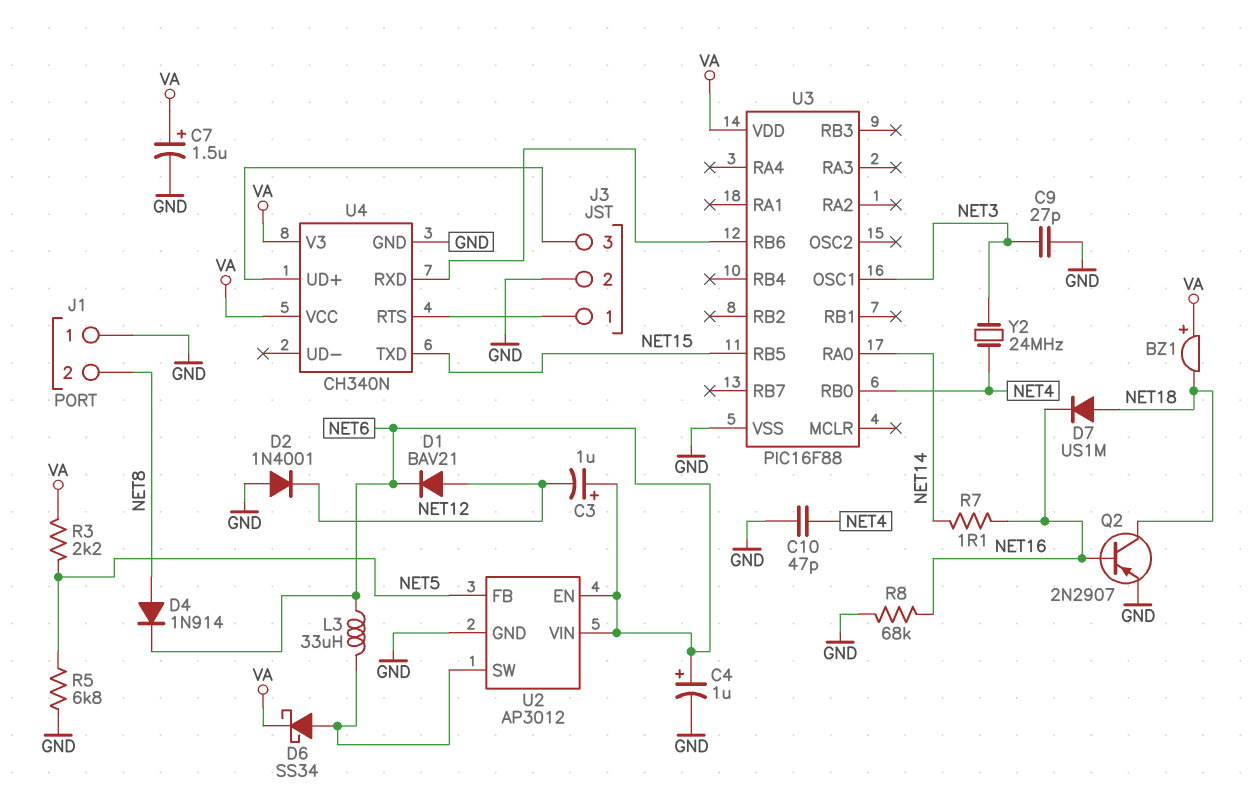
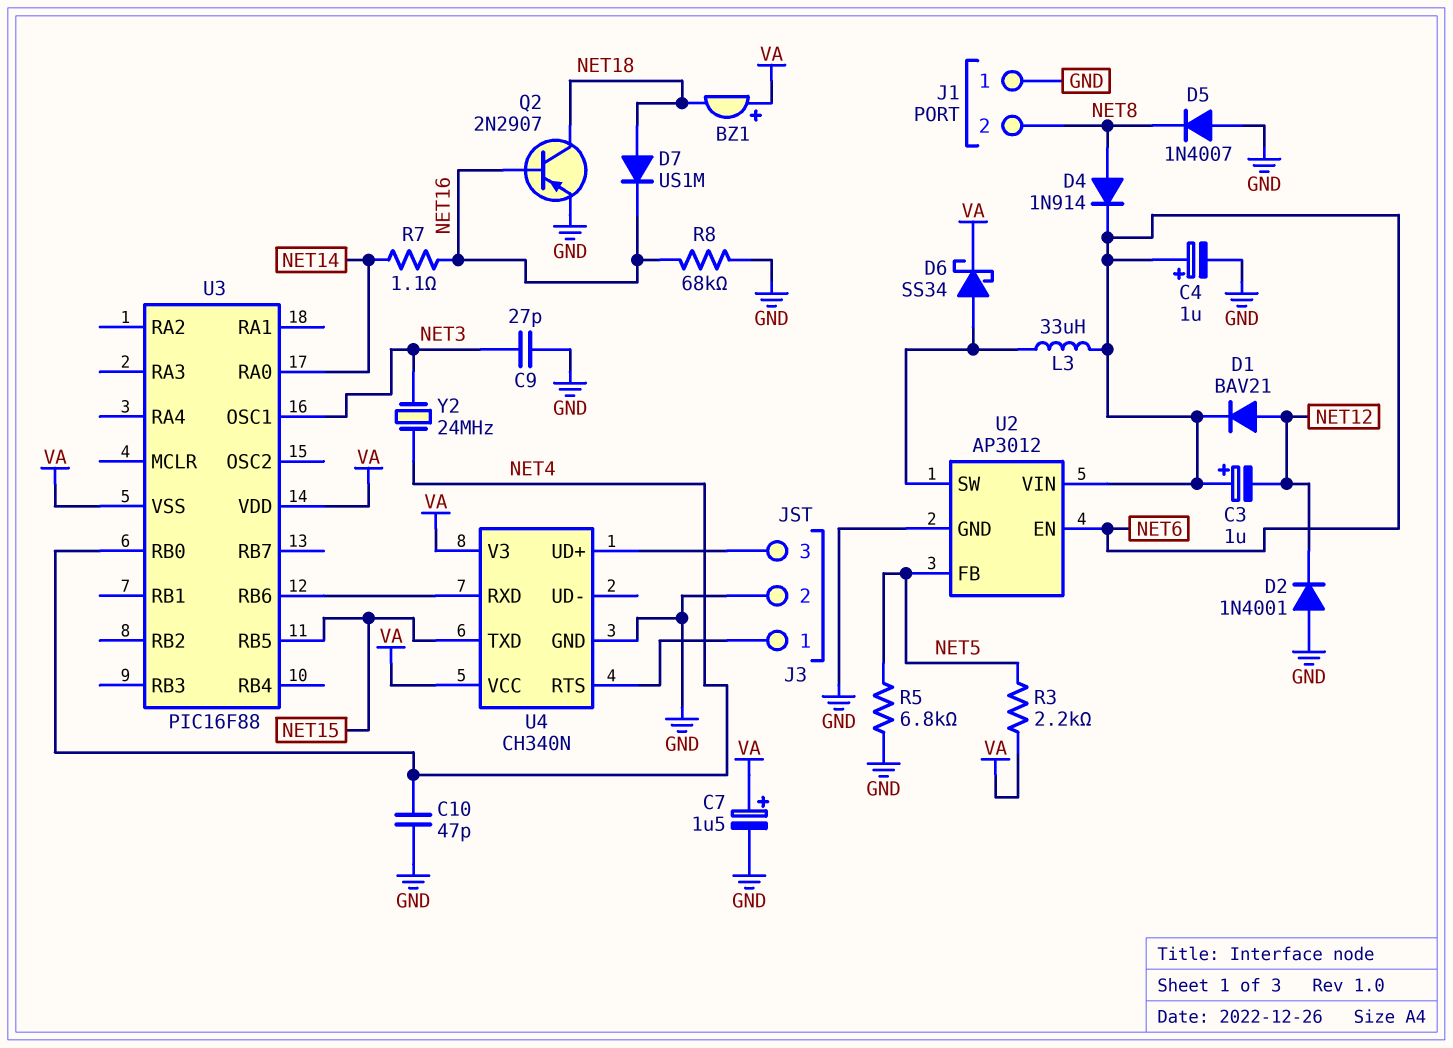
D5: none -> diode 1N4007 (A GND, K NET8)
U3 pin VSS: GND -> VA

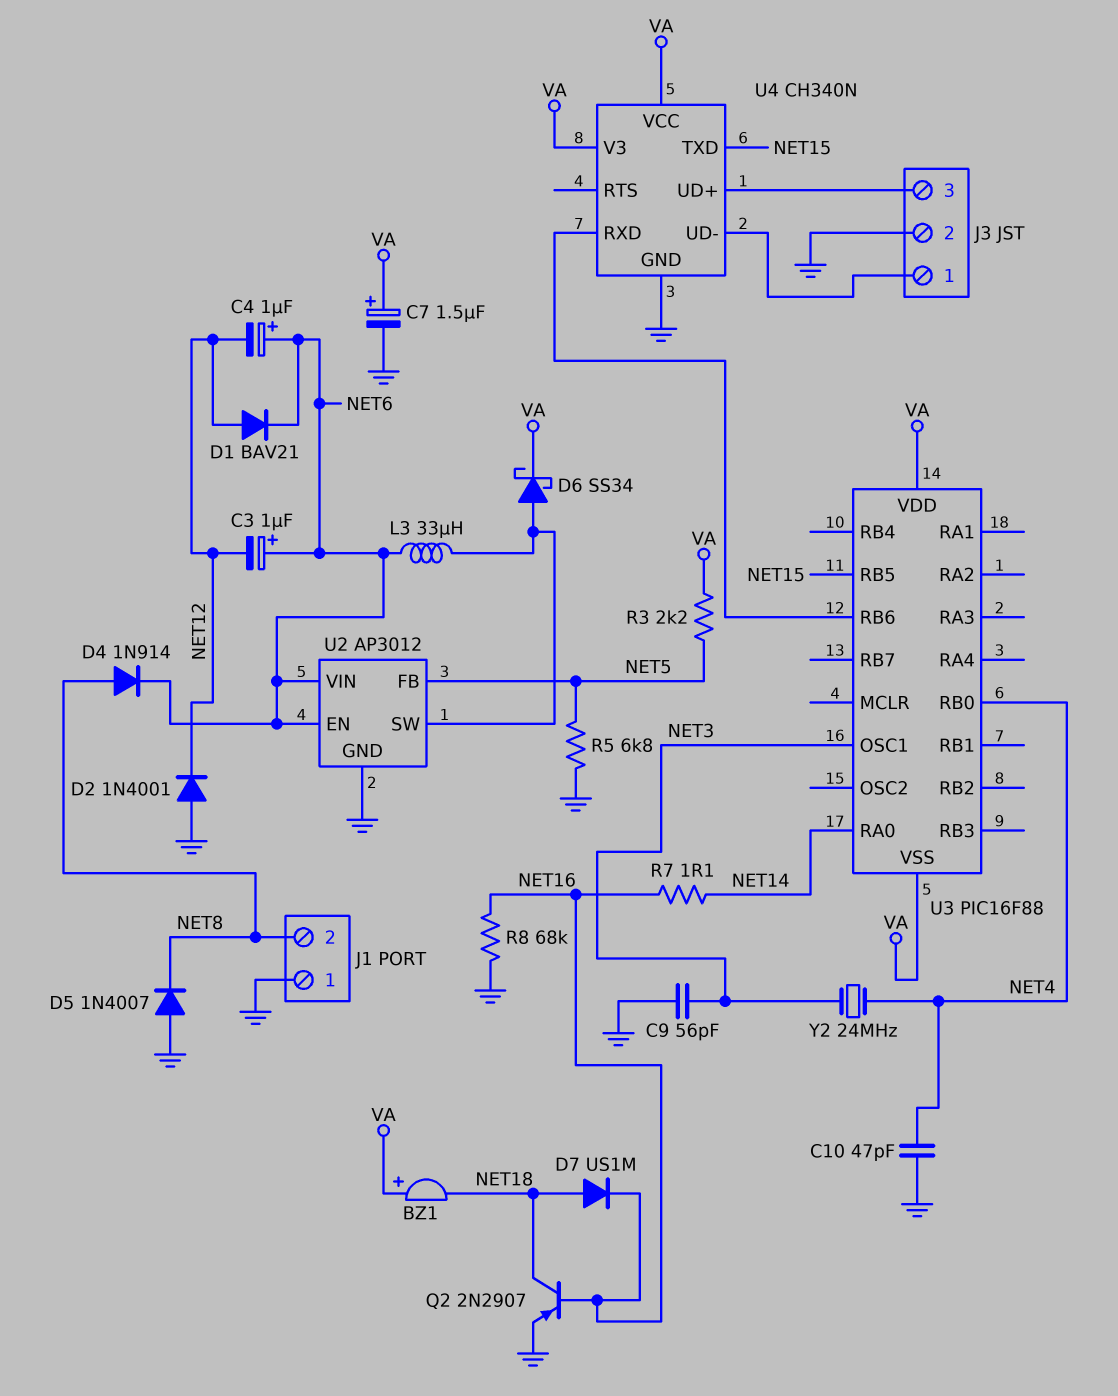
C4: 1uF (plus NET6, minus GND) -> 1uF (plus NET6, minus NET12)
C9: 27pF (GND, NET3) -> 56pF (GND, NET3)
U4 pin RTS: J3/1 -> none
U4 pin UD-: none -> J3/1

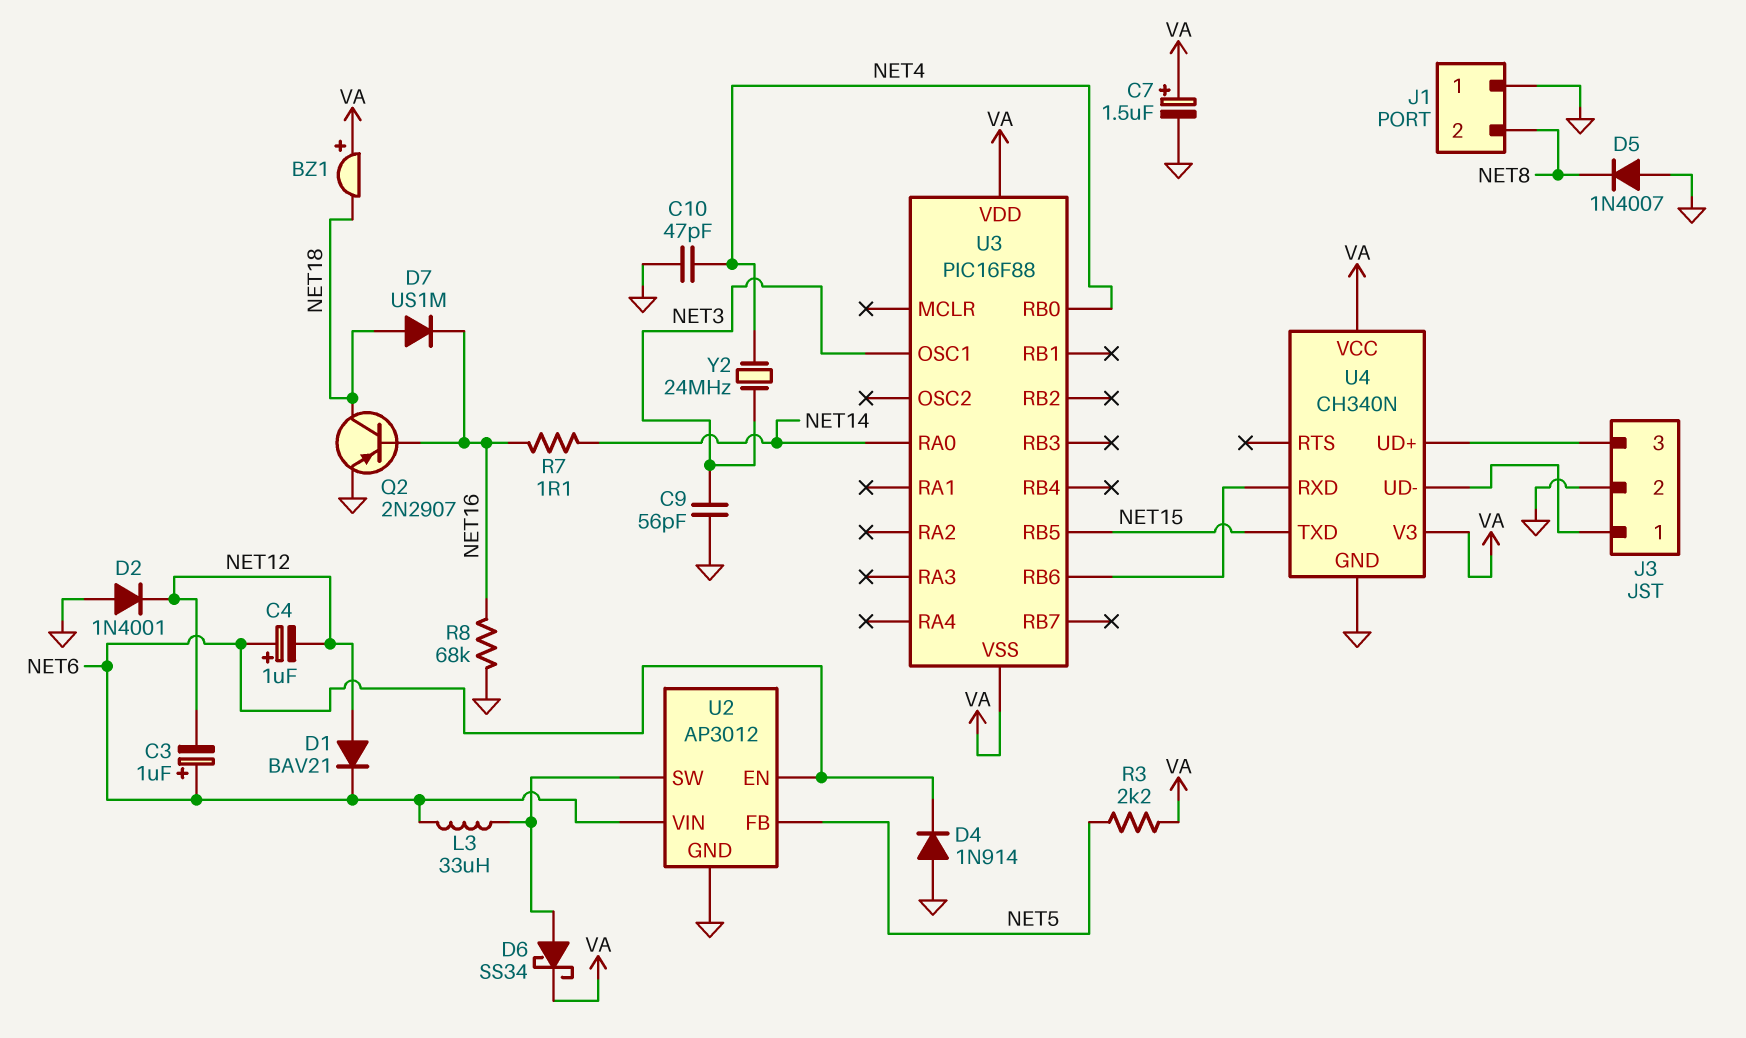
D4: diode 1N914 (A NET8, K NET6) -> diode 1N914 (A GND, K NET6)
R5: 6.8k (GND, NET5) -> none

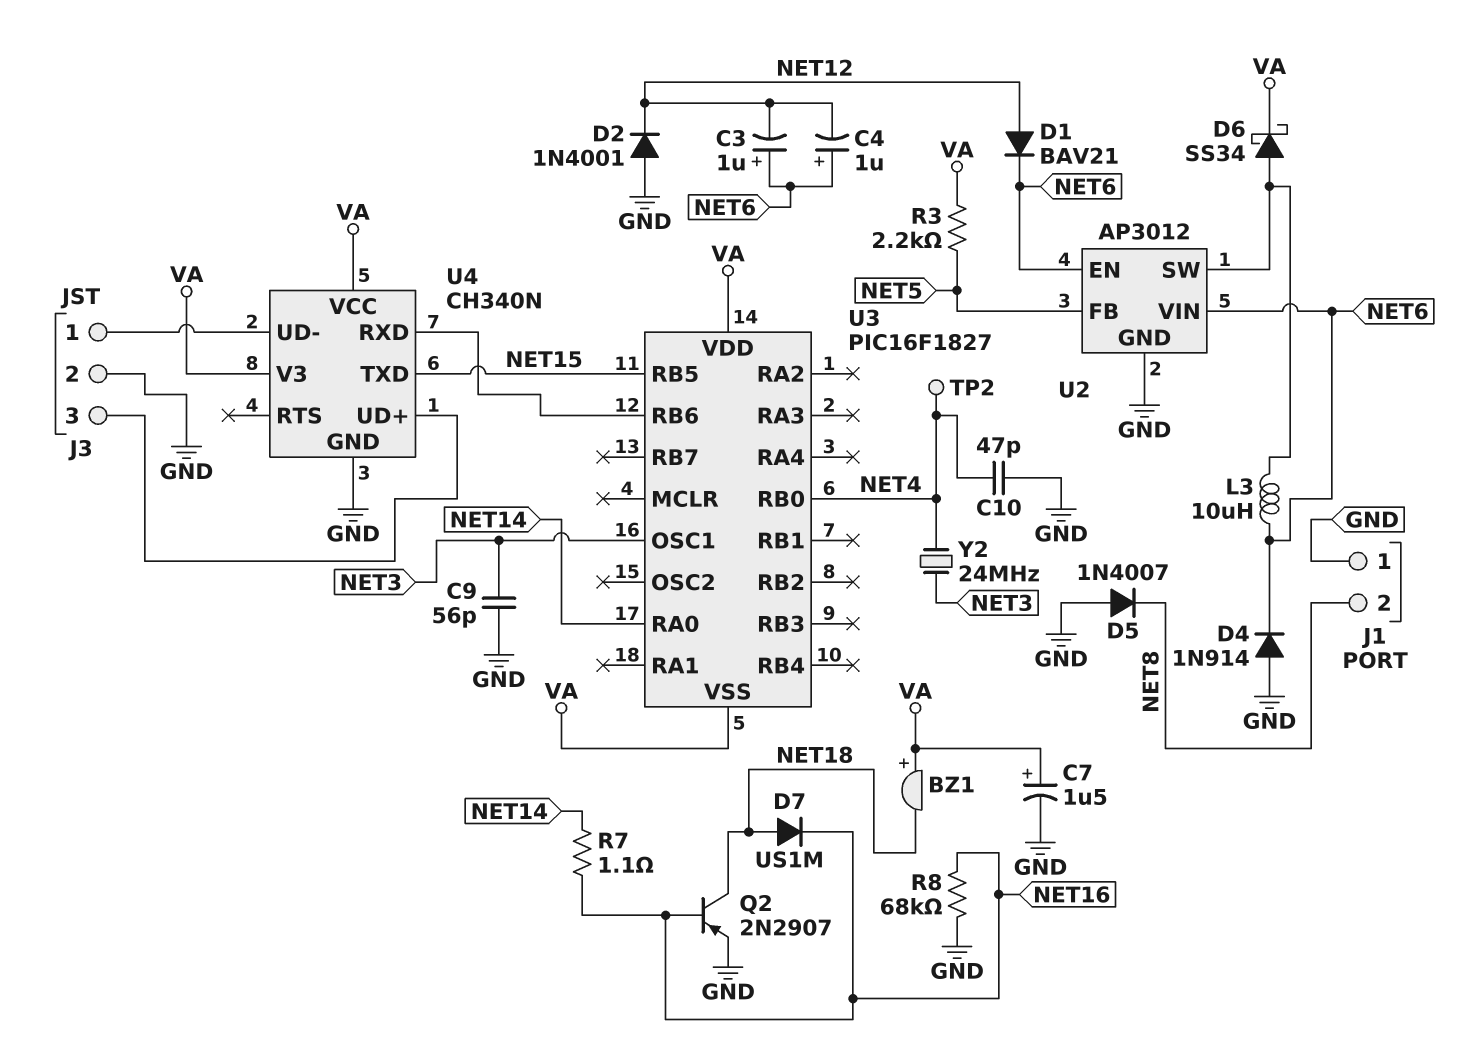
L3: 33uH (NET6, U2/SW) -> 10uH (NET6, U2/SW)
TP2: none -> test point (NET4)
U3: PIC16F88 -> PIC16F1827

